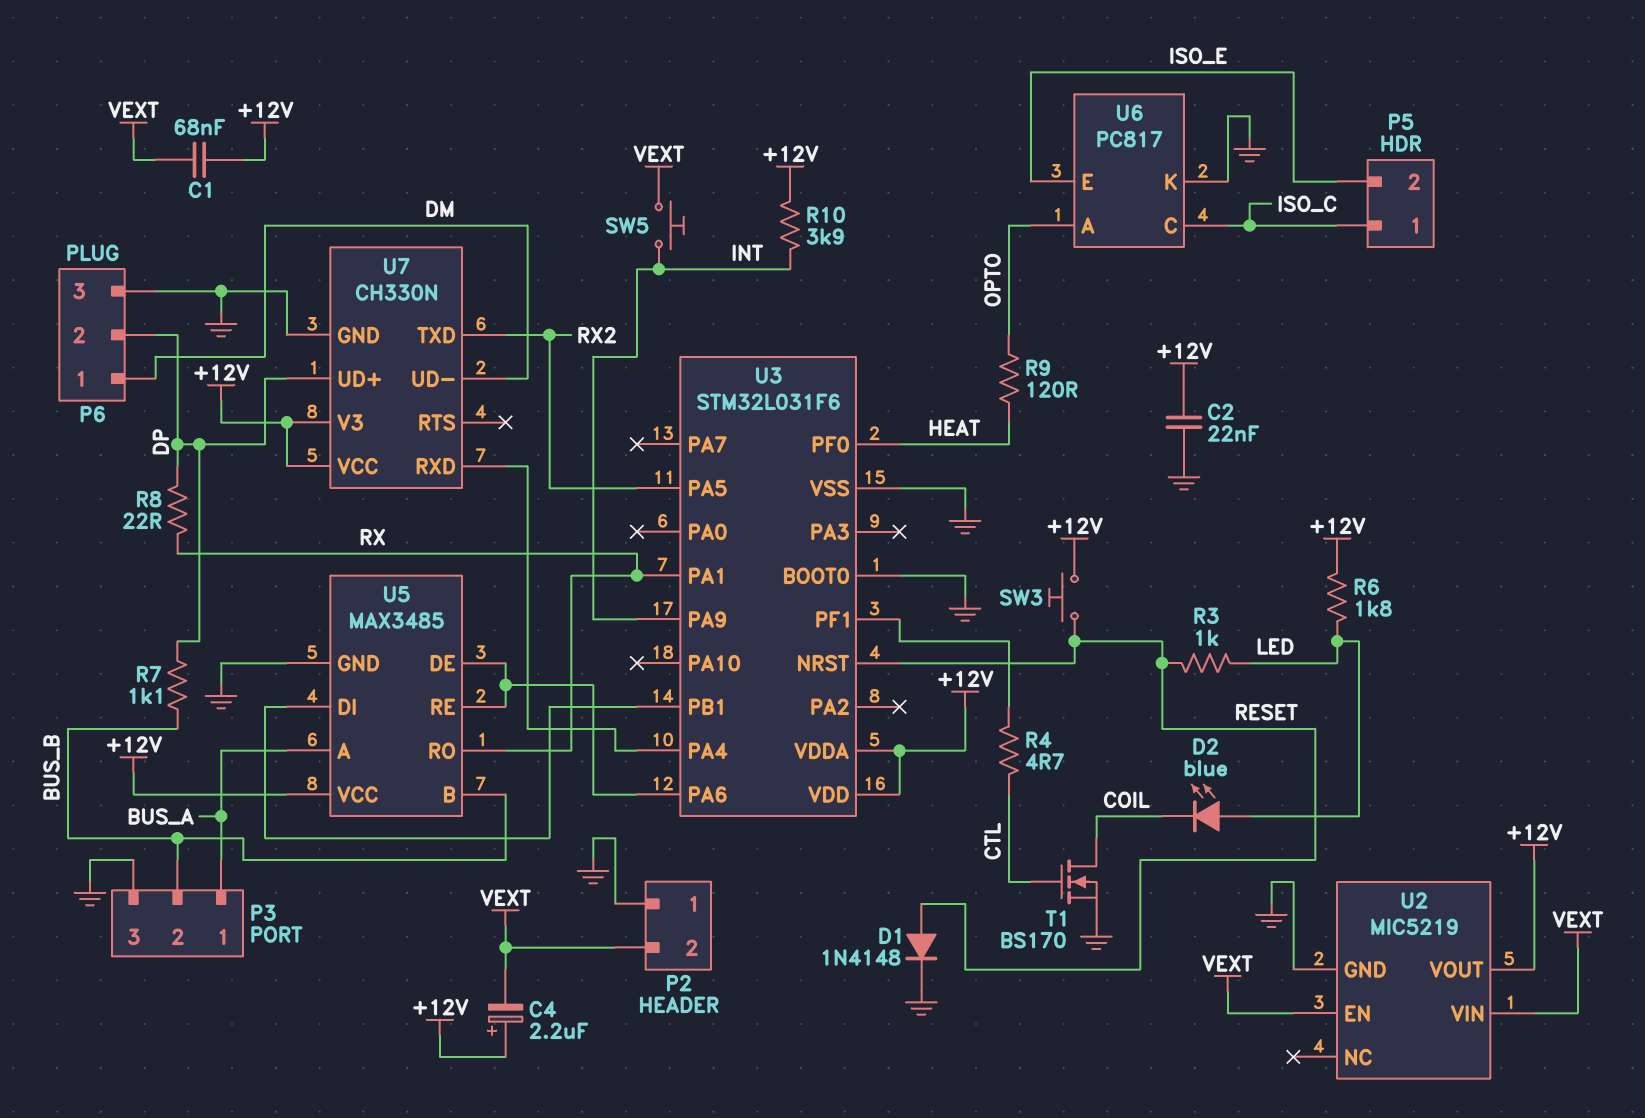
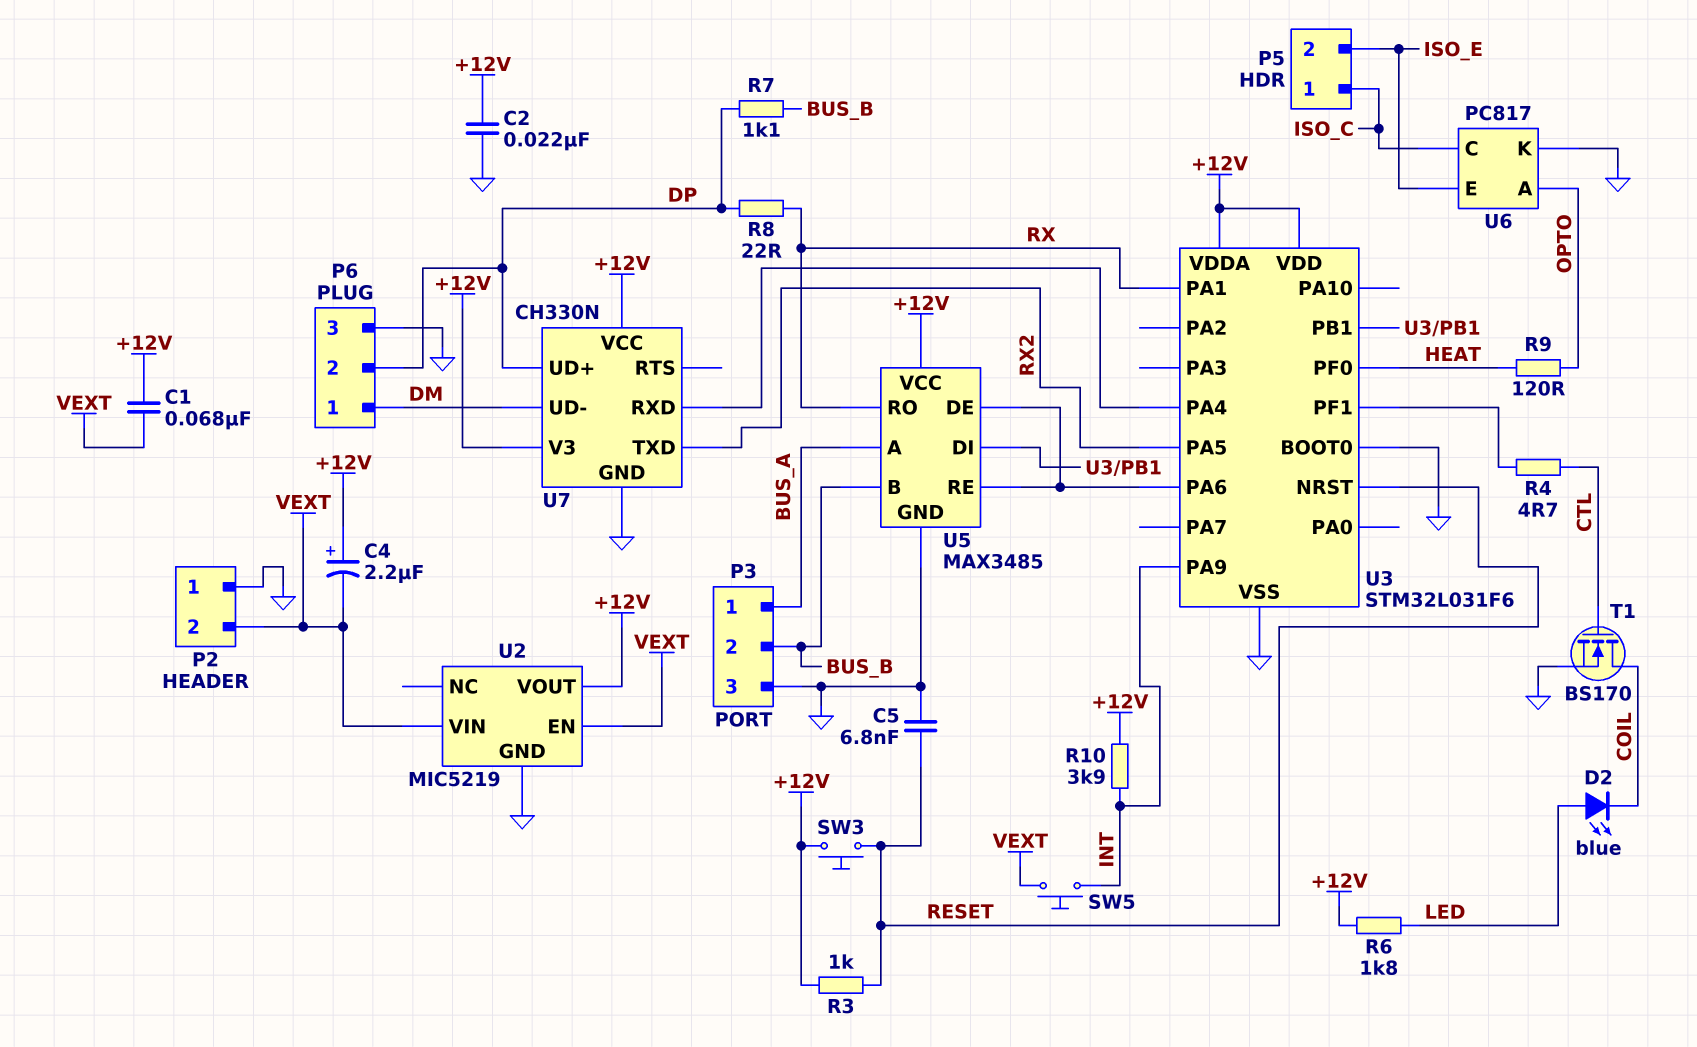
C5: none -> 6.8nF (GND, RESET)
D1: diode 1N4148 (A RESET, K GND) -> none
R3: 1k (LED, RESET) -> 1k (+12V, RESET)

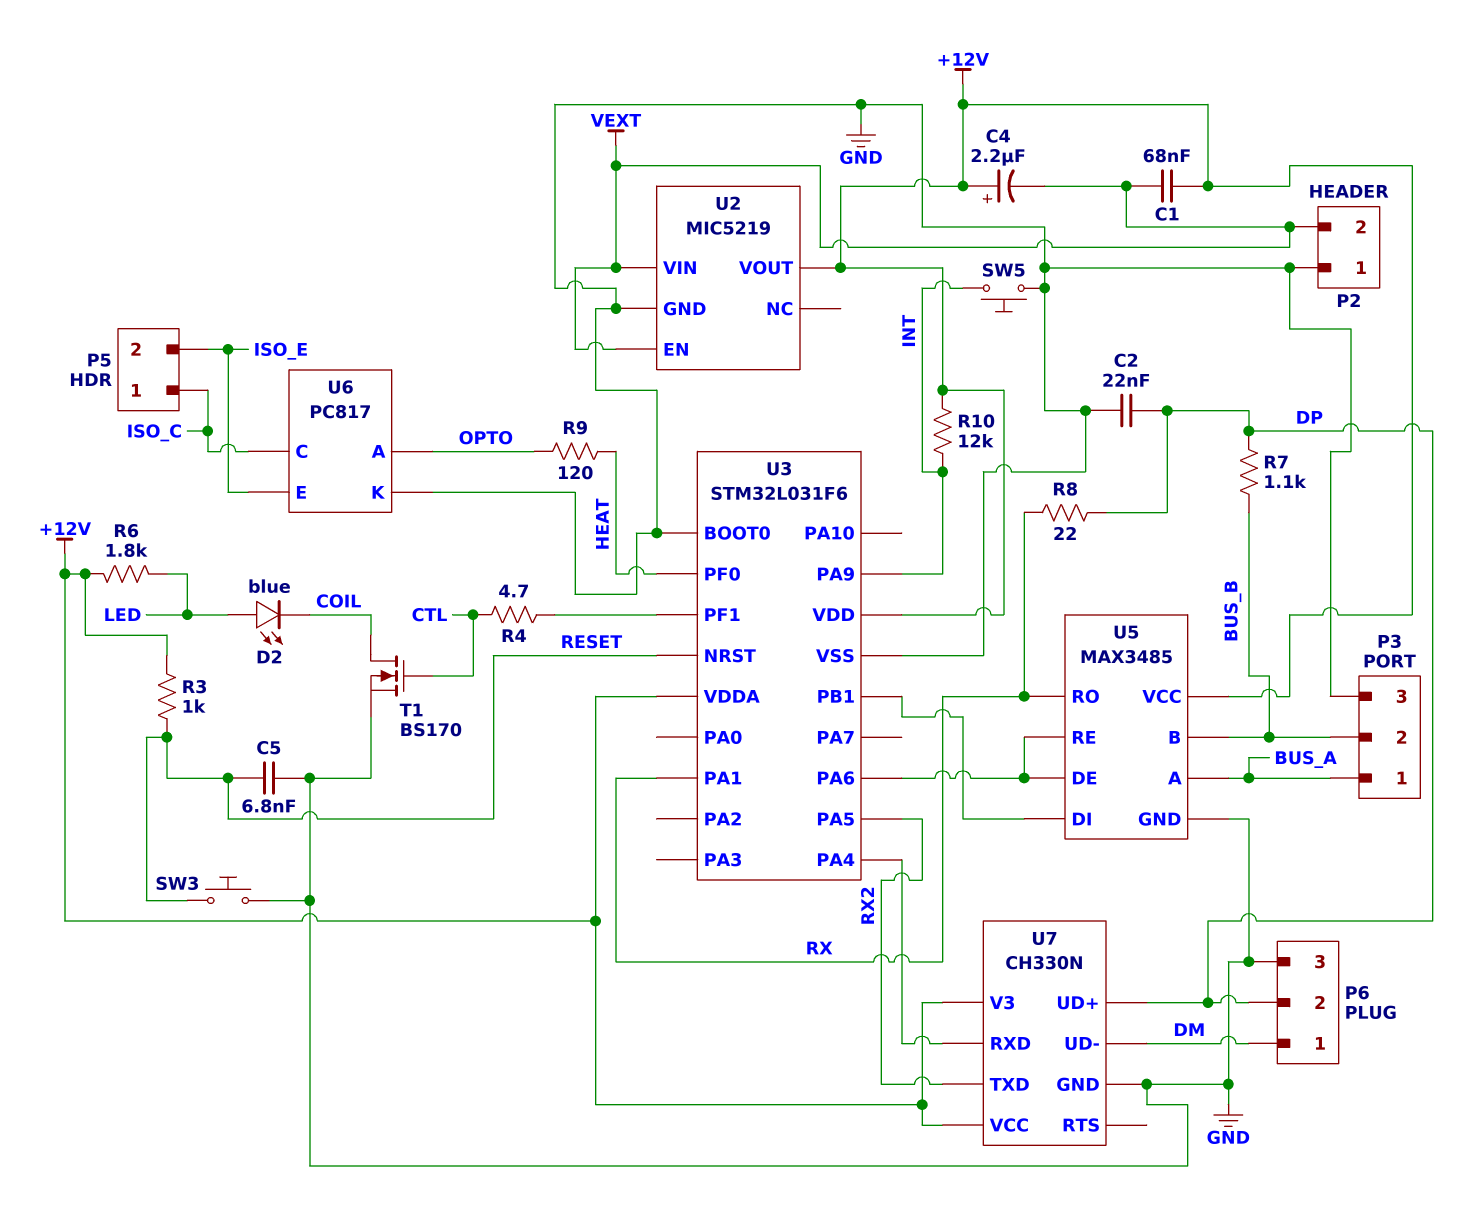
C2: 22nF (+12V, GND) -> 22nF (DP, GND)
R10: 3.9k (+12V, INT) -> 12k (+12V, INT)
SW3: button (+12V, RESET) -> button (GND, RESET)
SW5: button (INT, VEXT) -> button (GND, INT)

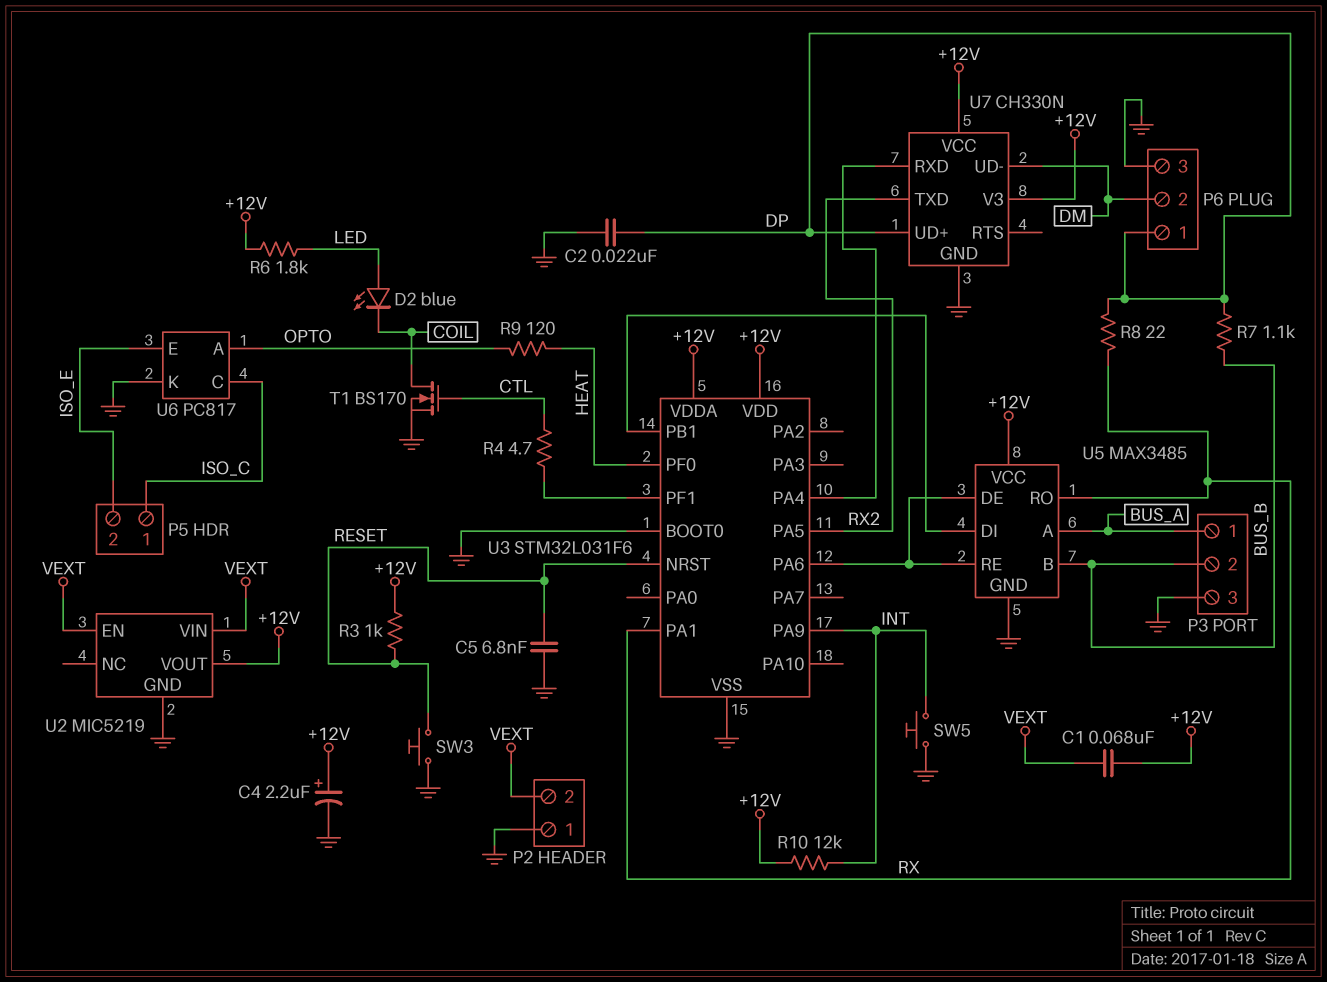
C4: 2.2uF (plus +12V, minus VEXT) -> 2.2uF (plus +12V, minus GND)
P6 pin 1: DM -> DP
P6 pin 2: DP -> DM

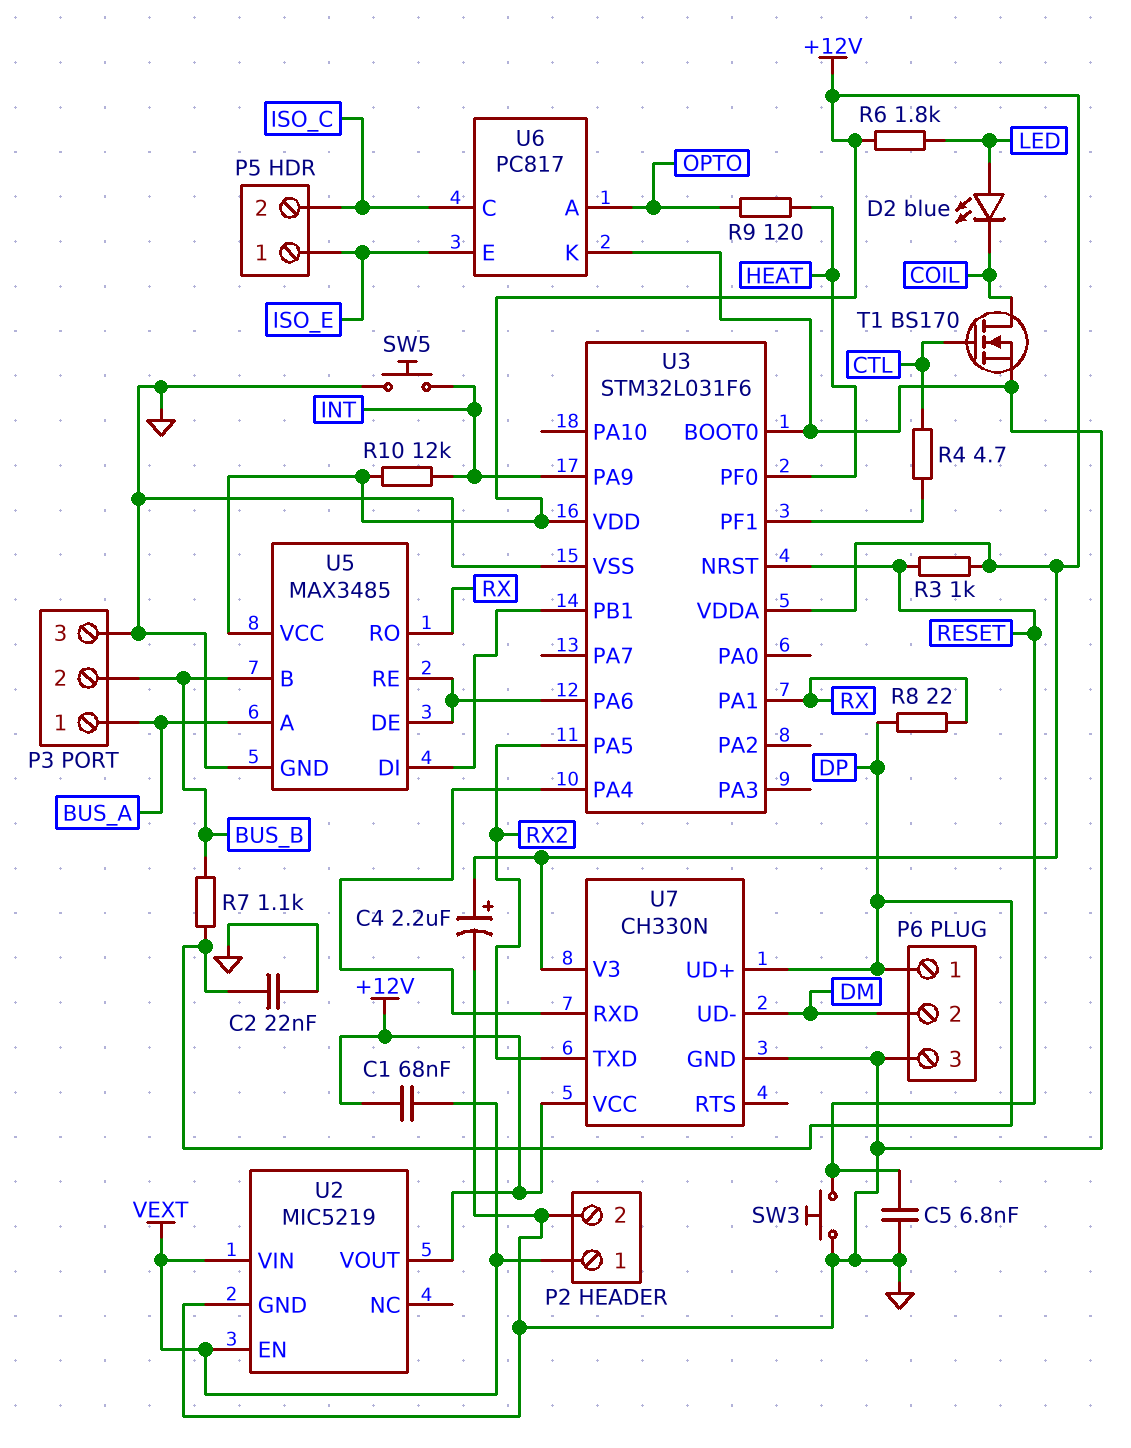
P2 pin 1: GND -> VEXT
P2 pin 2: VEXT -> GND
P5 pin 1: ISO_C -> ISO_E
P5 pin 2: ISO_E -> ISO_C

